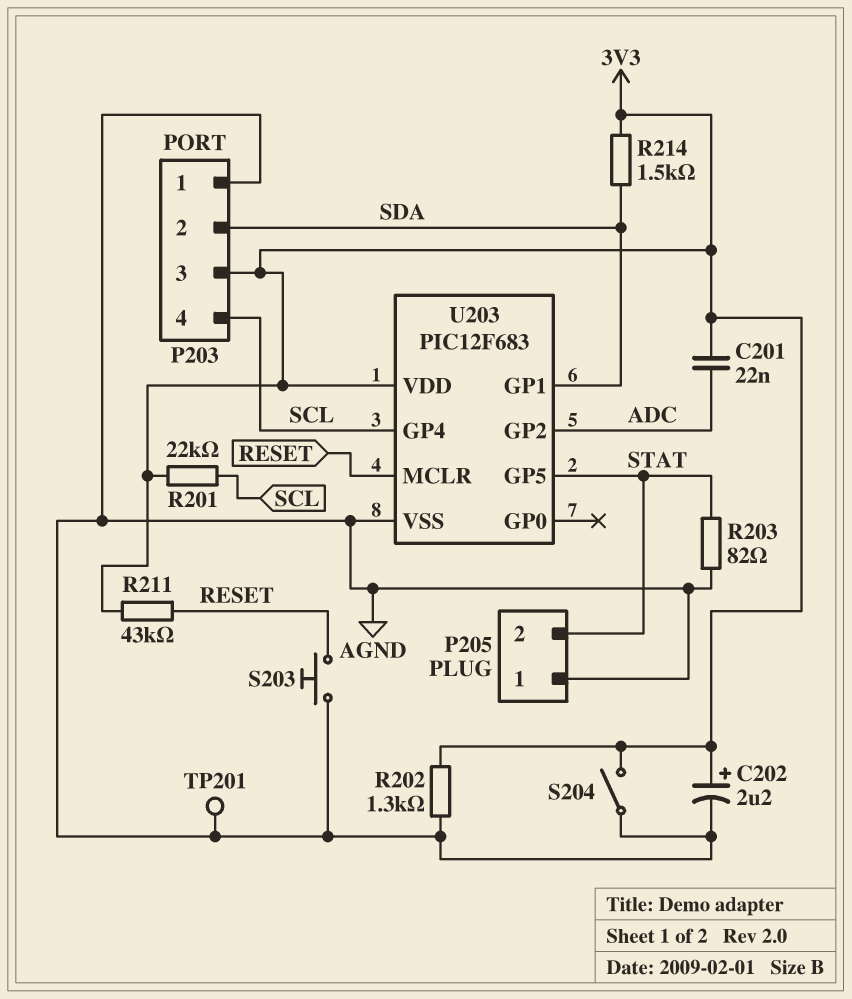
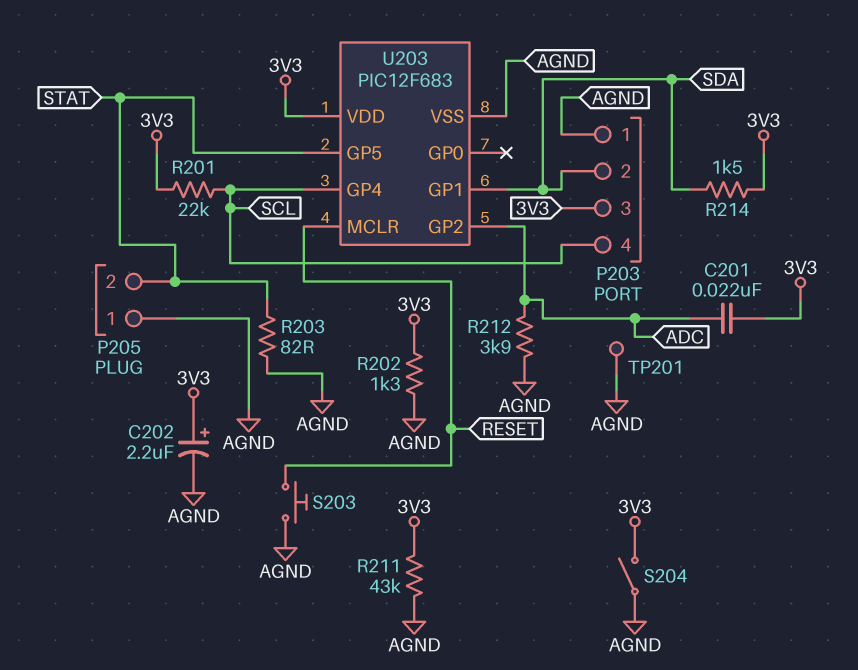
R211: 43k (3V3, RESET) -> 43k (3V3, AGND)
R212: none -> 3.9k (ADC, AGND)

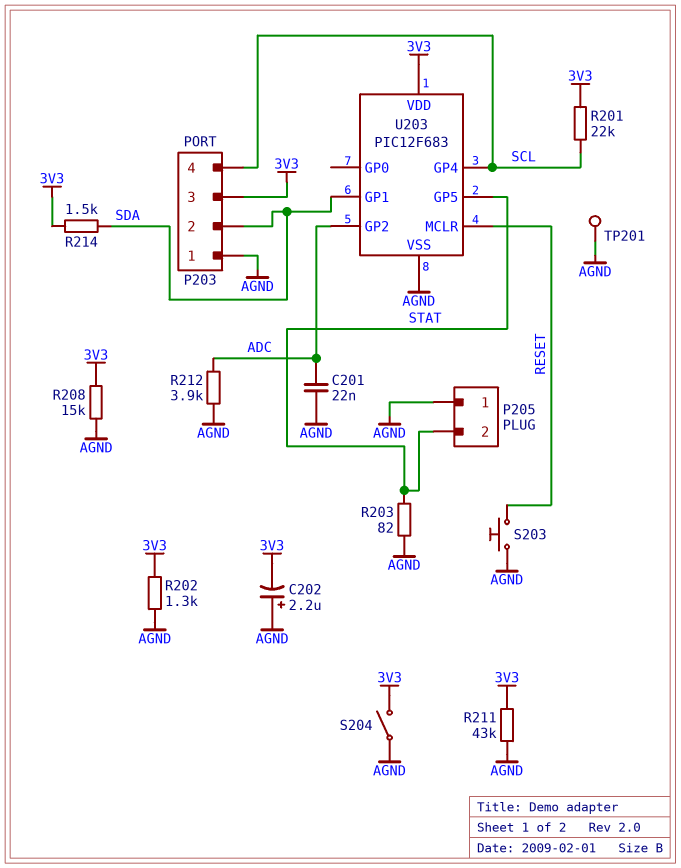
C201: 22nF (3V3, ADC) -> 22nF (ADC, AGND)
C202: 2.2uF (plus 3V3, minus AGND) -> 2.2uF (plus AGND, minus 3V3)
R208: none -> 15k (3V3, AGND)

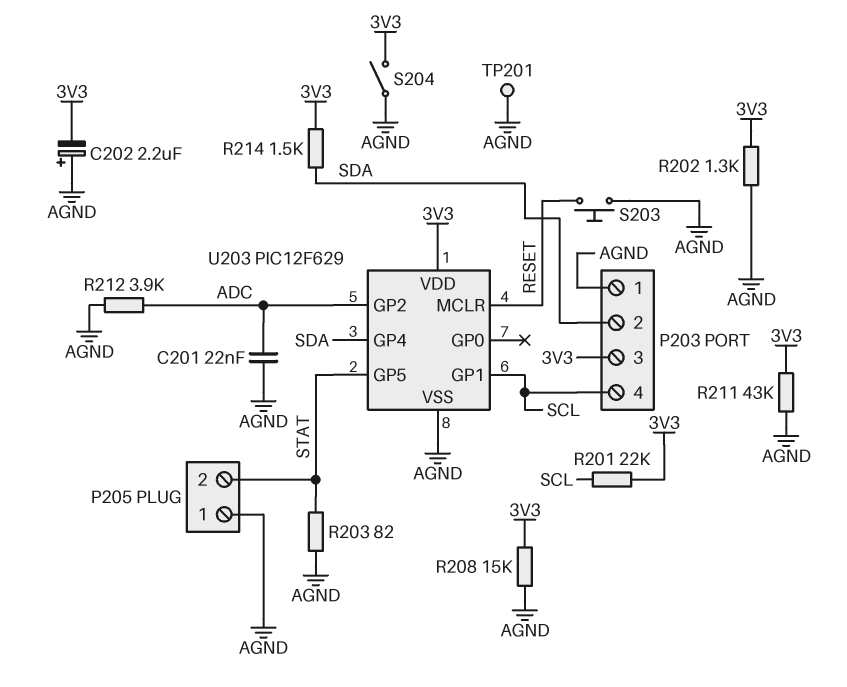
U203: PIC12F683 -> PIC12F629
U203 pin GP1: SDA -> SCL
U203 pin GP4: SCL -> SDA

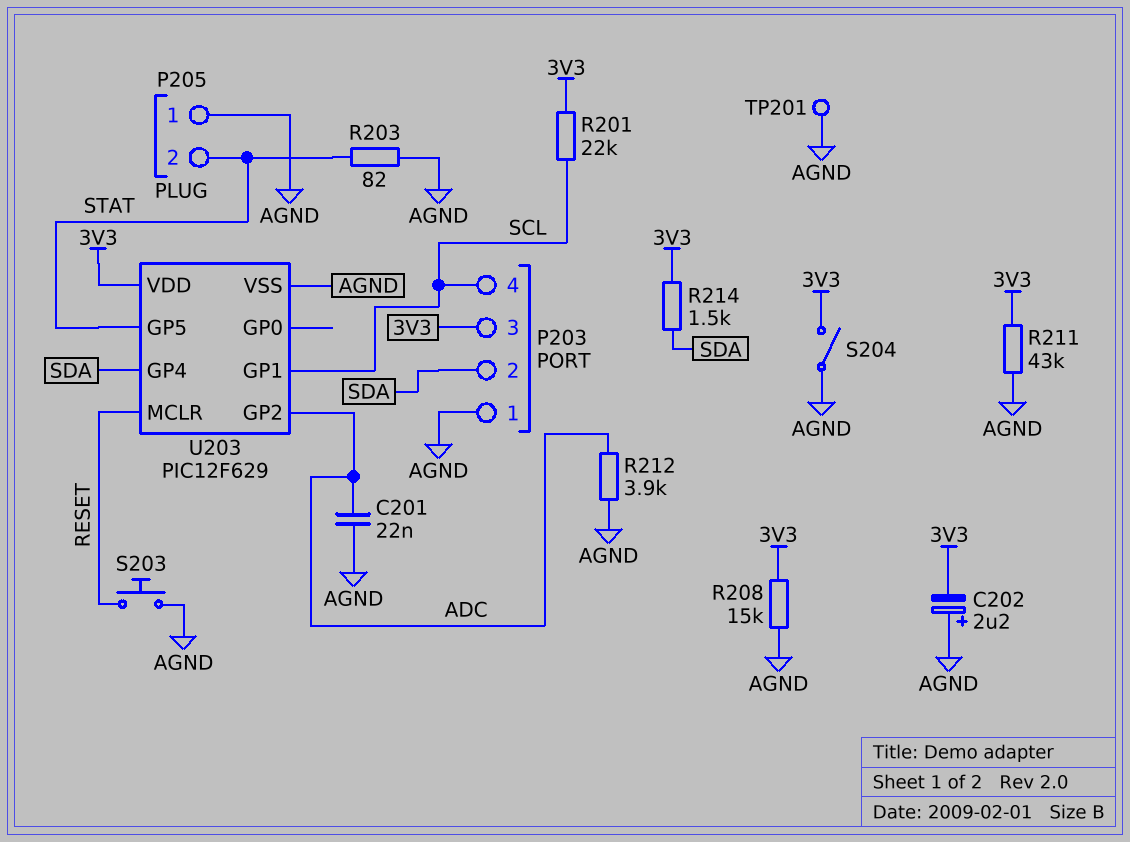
R202: 1.3k (3V3, AGND) -> none

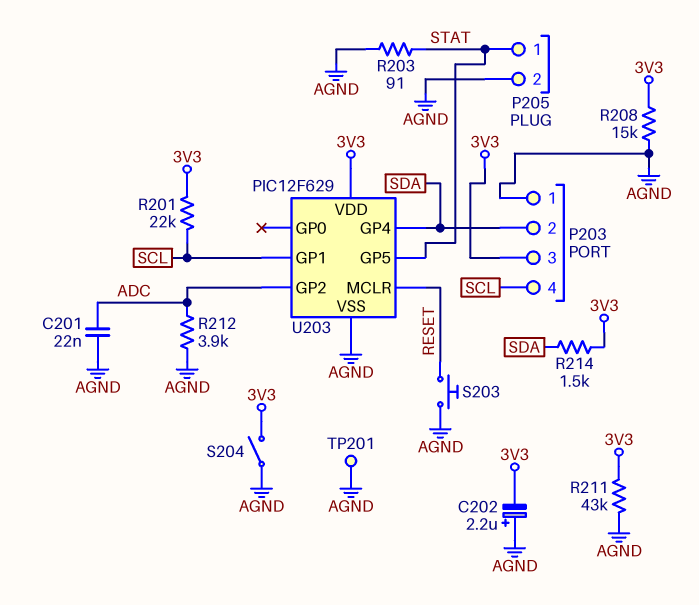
P205 pin 1: AGND -> STAT
P205 pin 2: STAT -> AGND
R203: 82 (AGND, STAT) -> 91 (AGND, STAT)

